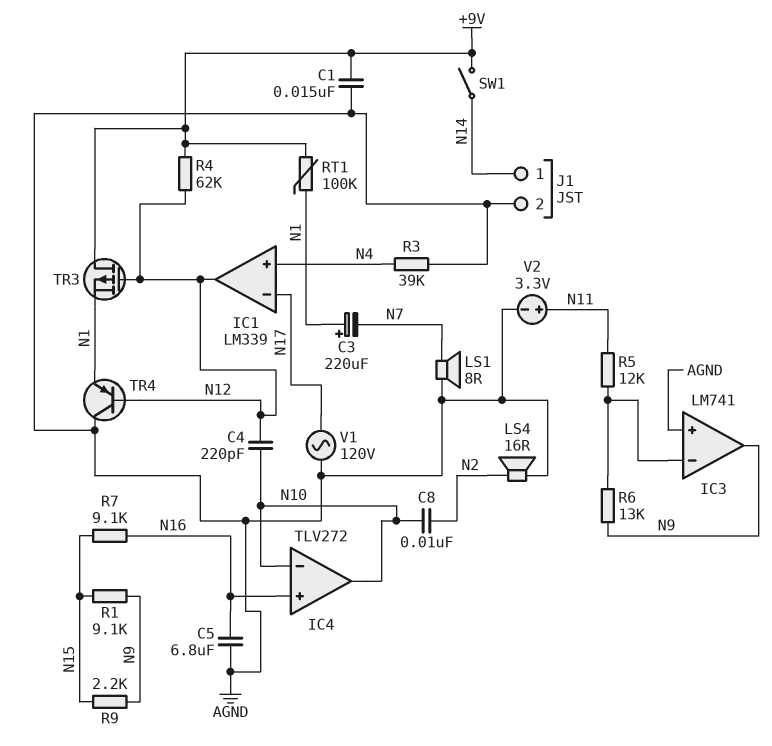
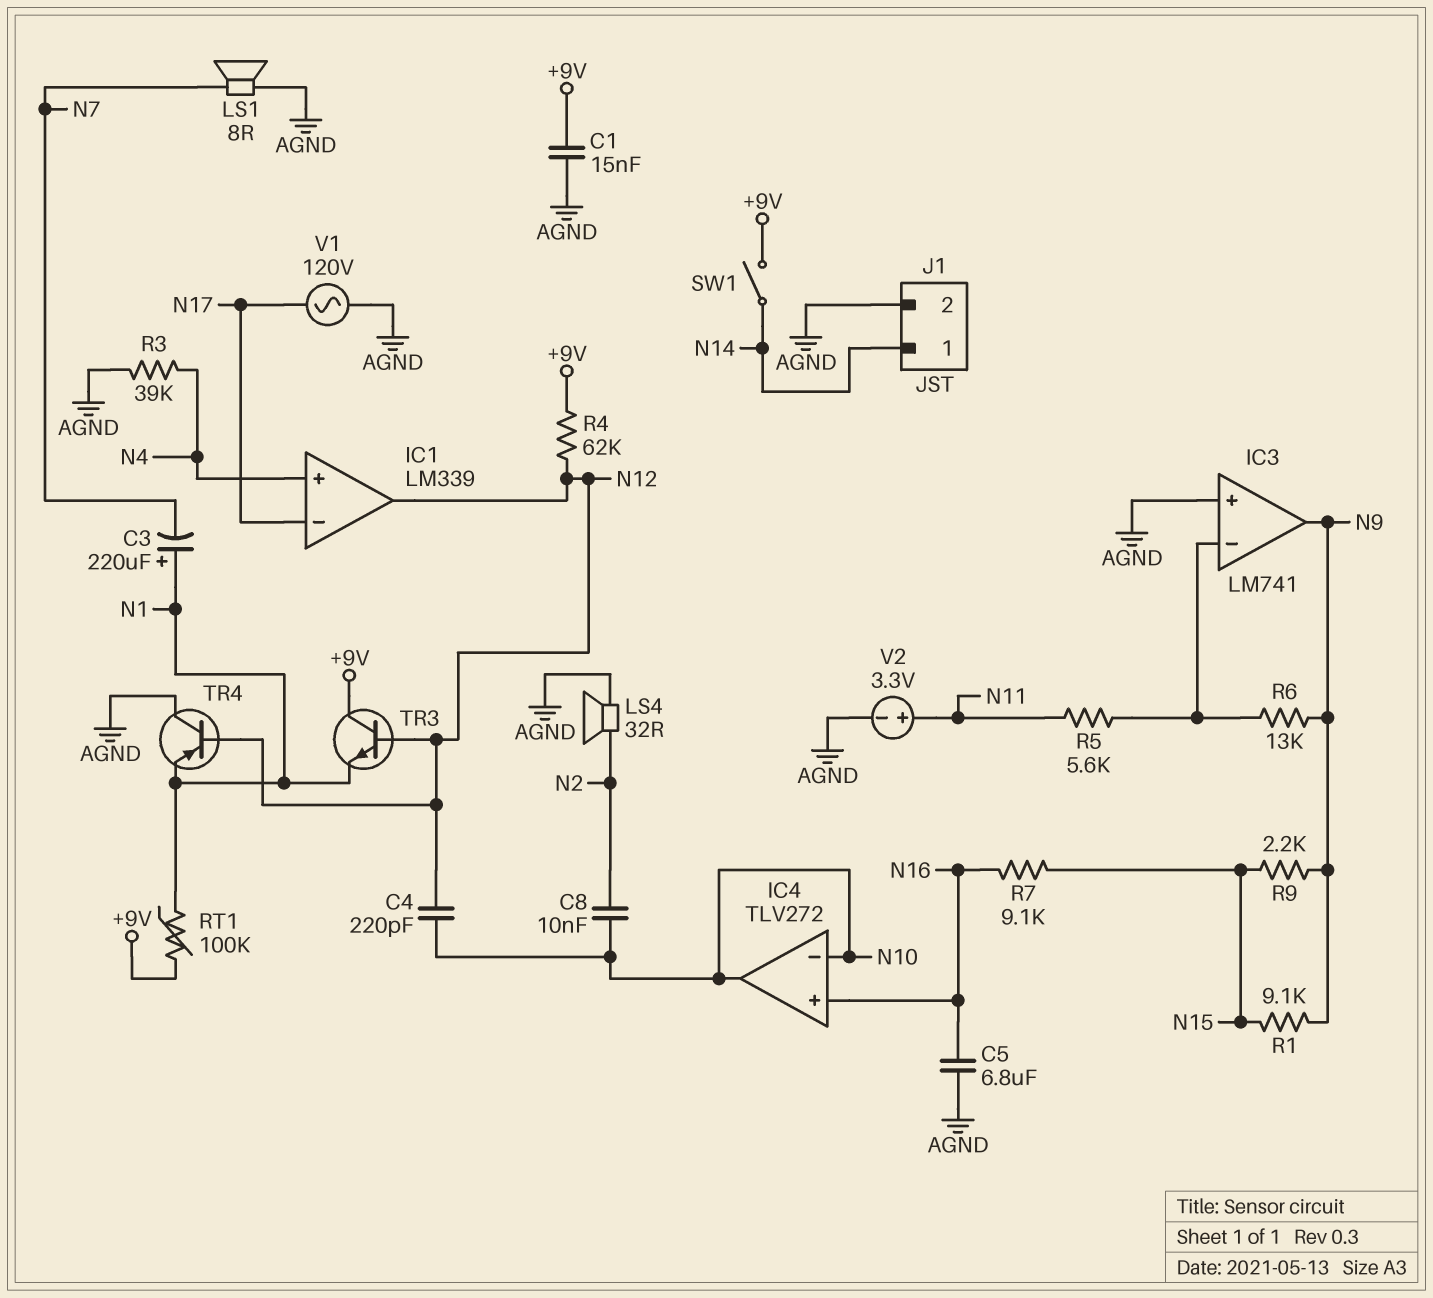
LS4: speaker 16R (AGND, N2) -> speaker 32R (AGND, N2)
R5: 12k (IC3/in-, N11) -> 5.6k (IC3/in-, N11)
TR3: PMOS (G N12, D +9V, S N1) -> NPN (B N12, C +9V, E N1)

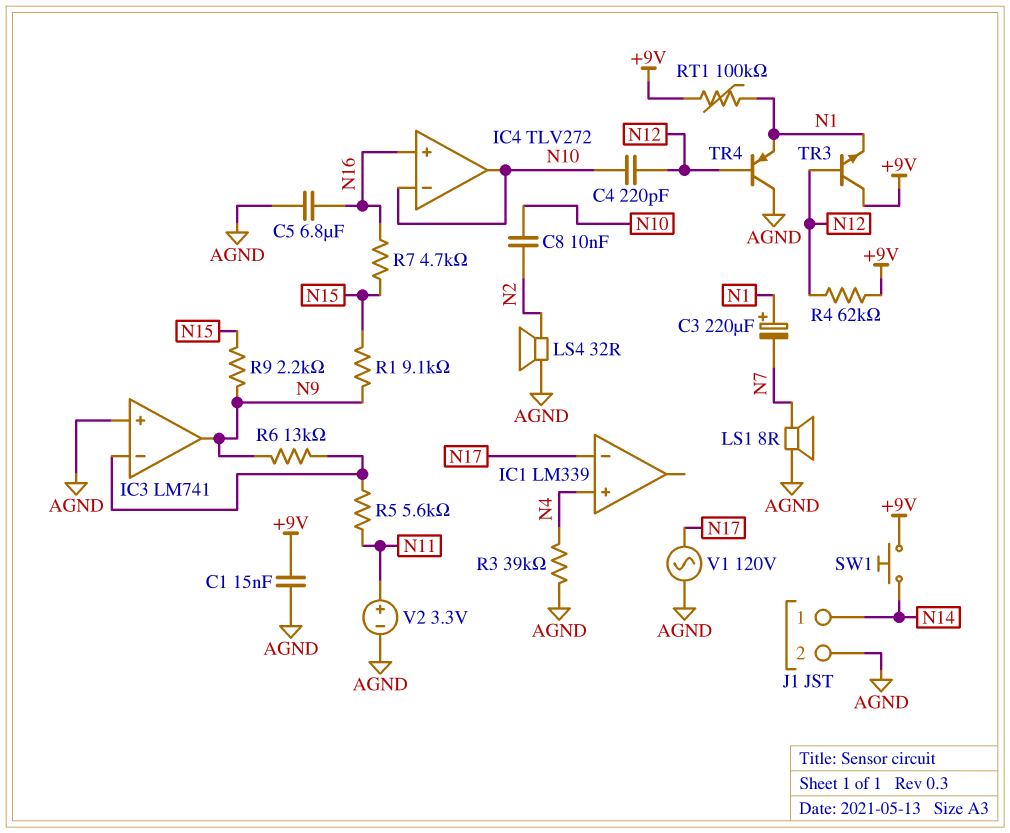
IC1 pin out: N12 -> none
R7: 9.1k (N15, N16) -> 4.7k (N15, N16)
SW1: switch (+9V, N14) -> button (+9V, N14)

